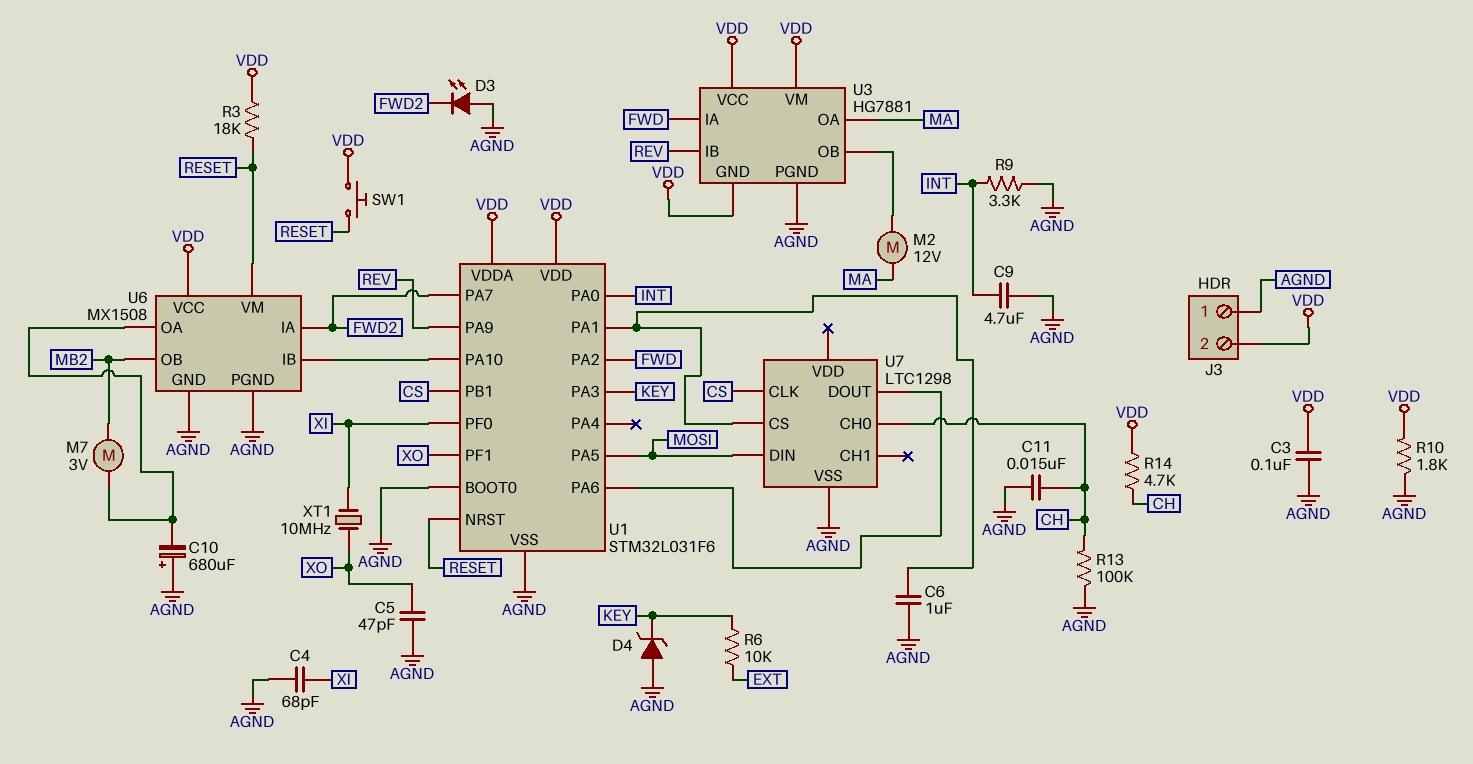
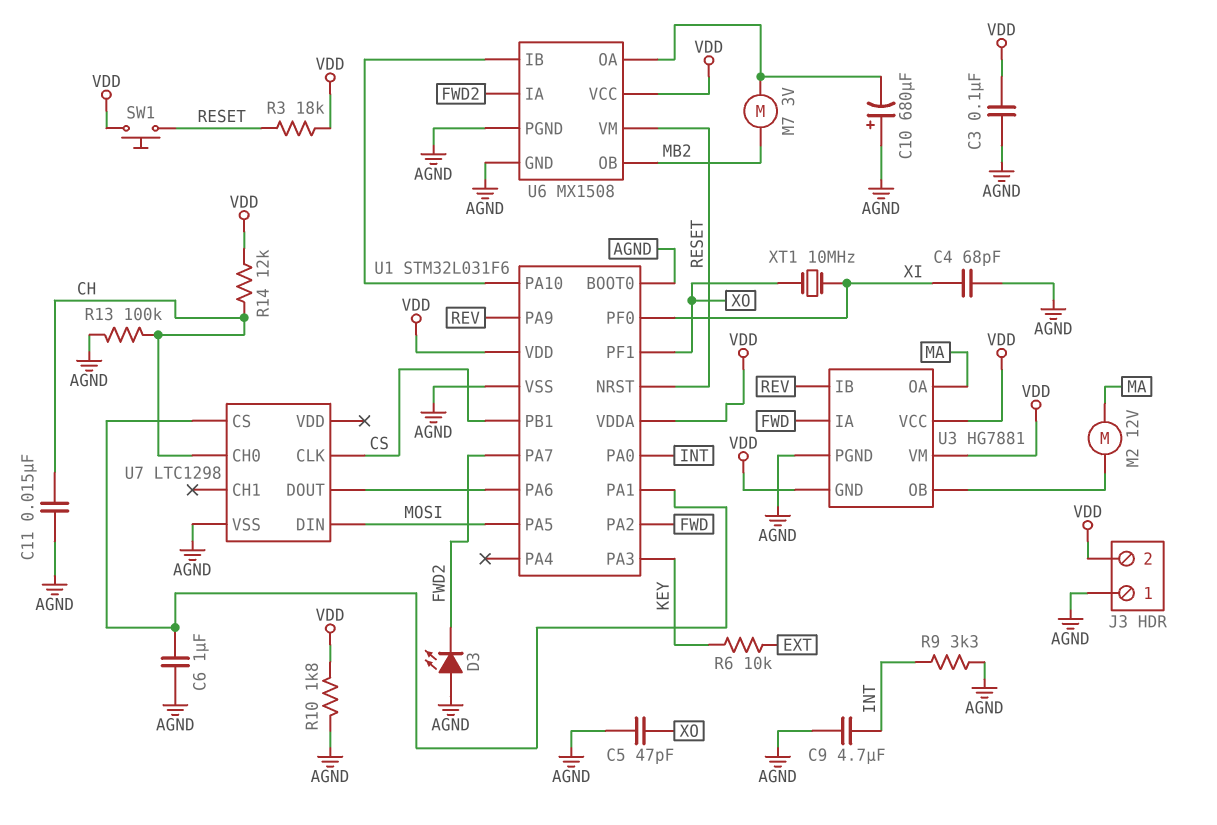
D4: zener (A AGND, K KEY) -> none
R14: 4.7k (CH, VDD) -> 12k (CH, VDD)

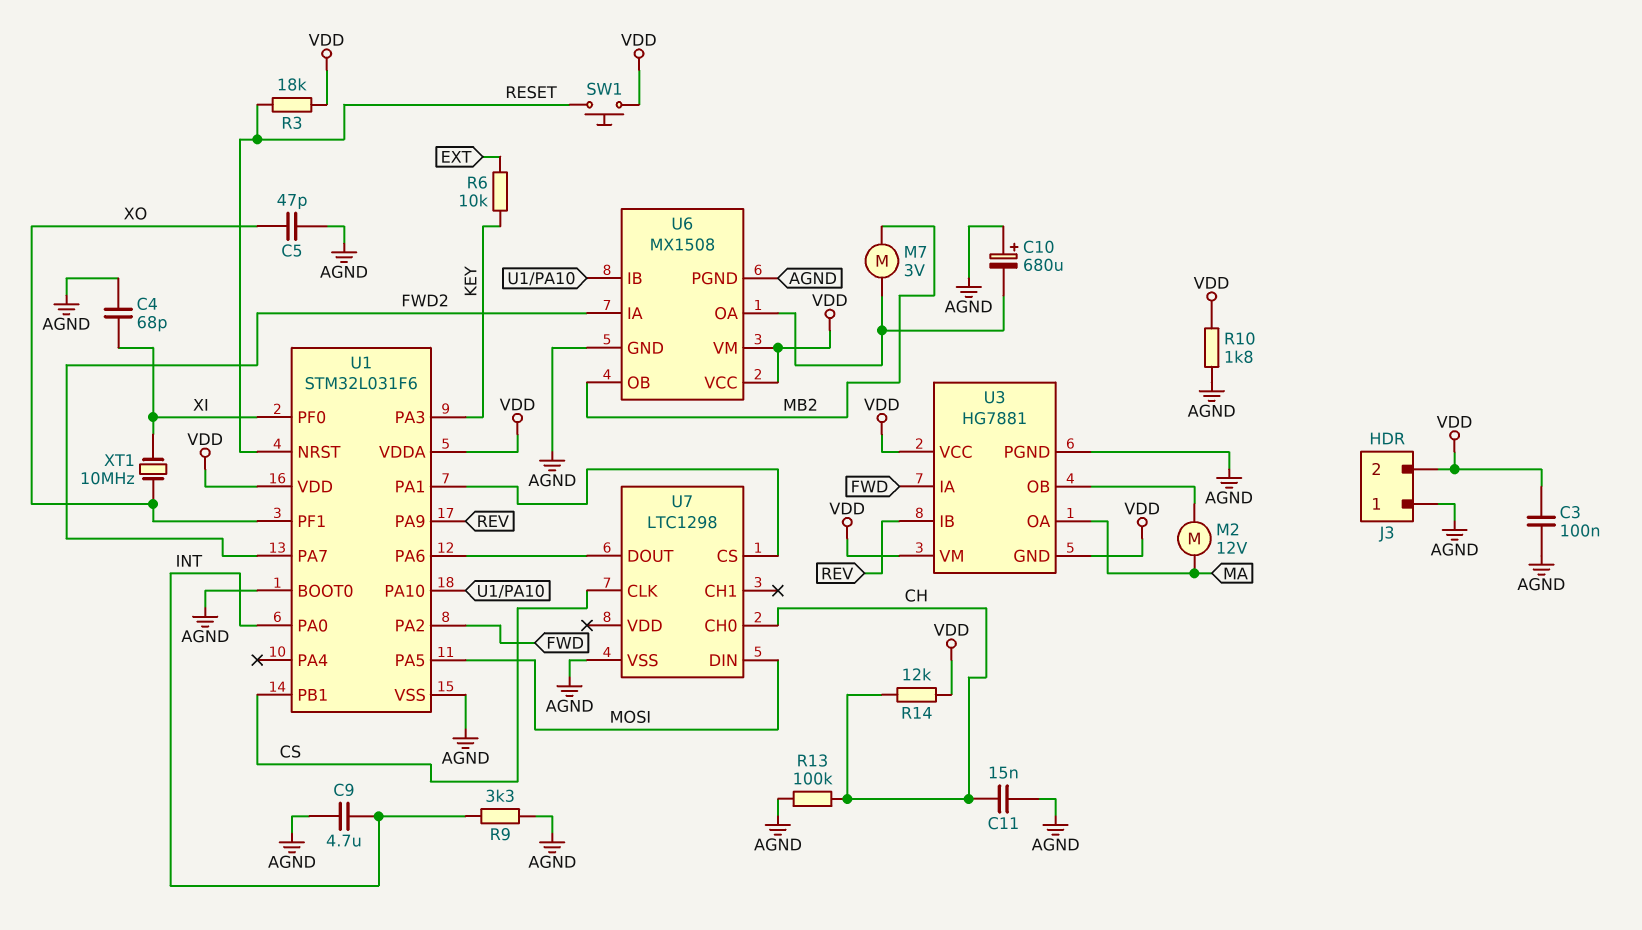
C6: 1uF (AGND, U1/PA1) -> none
D3: LED (A AGND, K FWD2) -> none
U6 pin VM: RESET -> VDD

